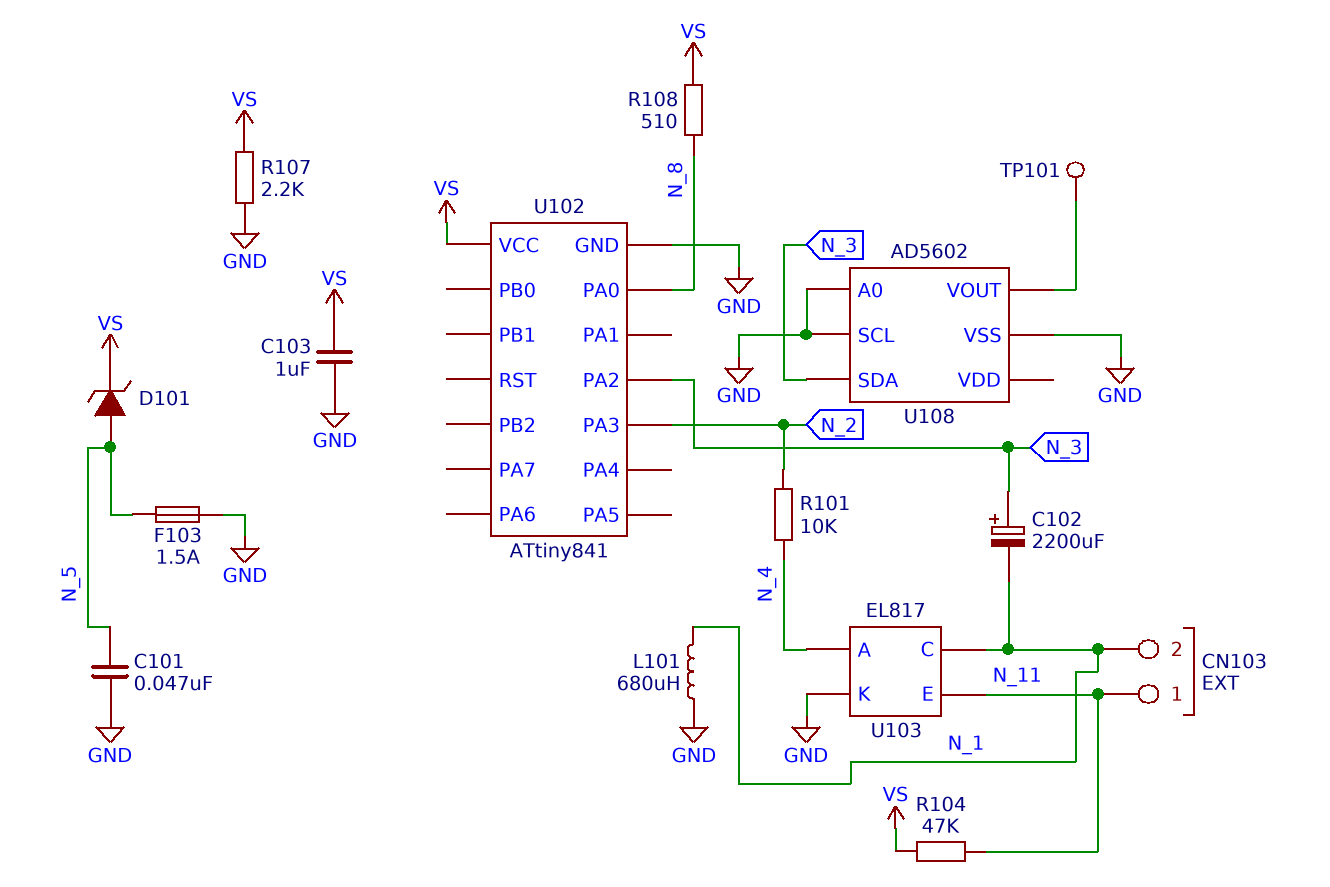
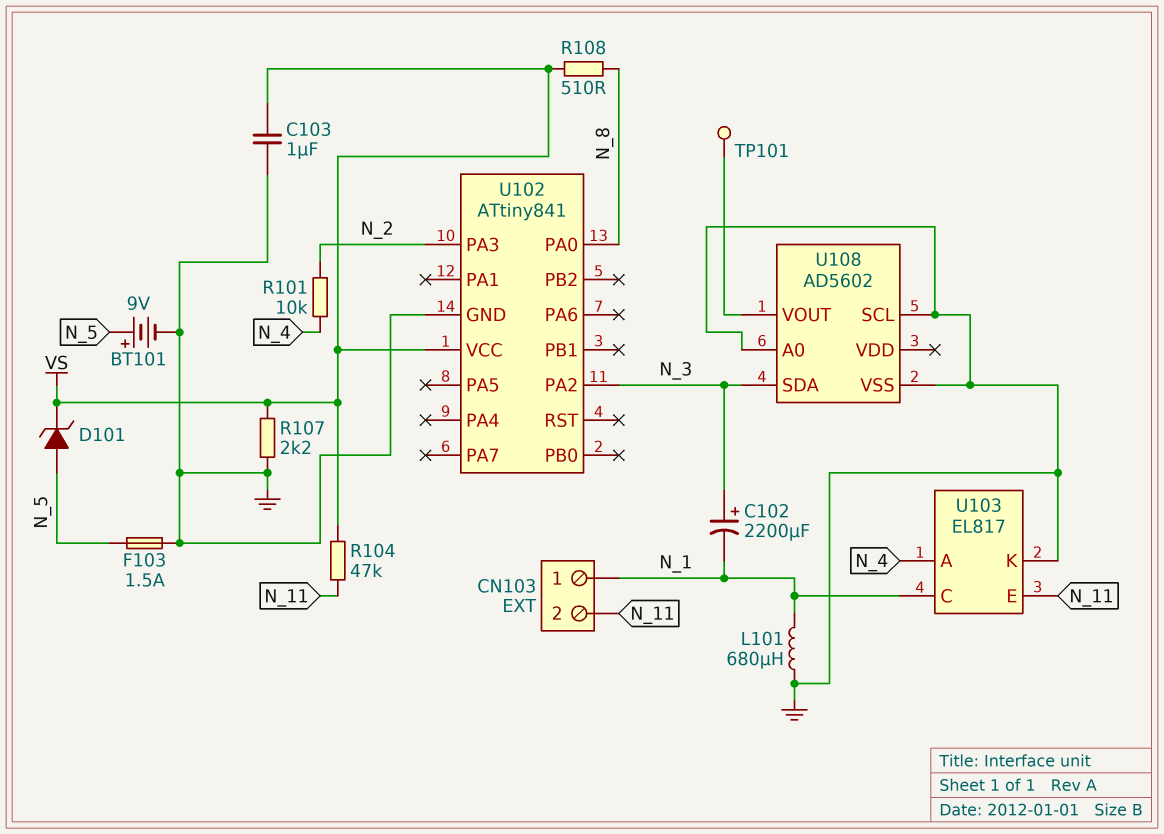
BT101: none -> 9V (plus N_5, minus GND)
C101: 47nF (GND, N_5) -> none
CN103 pin 1: N_11 -> N_1
CN103 pin 2: N_1 -> N_11

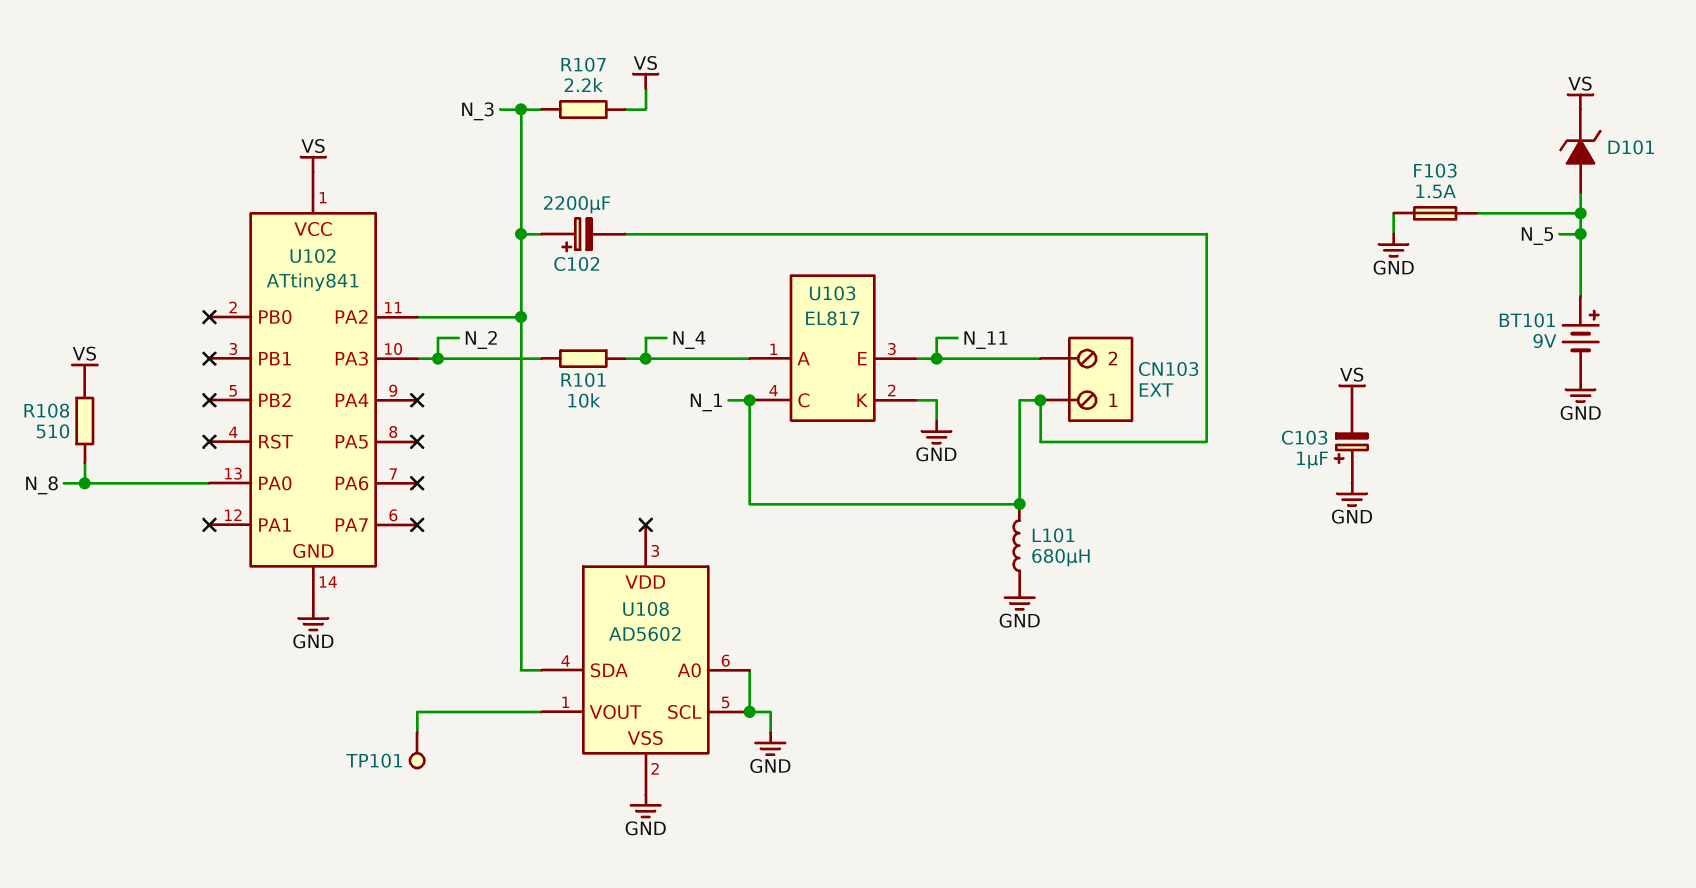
C103: 1uF (GND, VS) -> 1uF (plus GND, minus VS)
R104: 47k (N_11, VS) -> none
R107: 2.2k (GND, VS) -> 2.2k (N_3, VS)

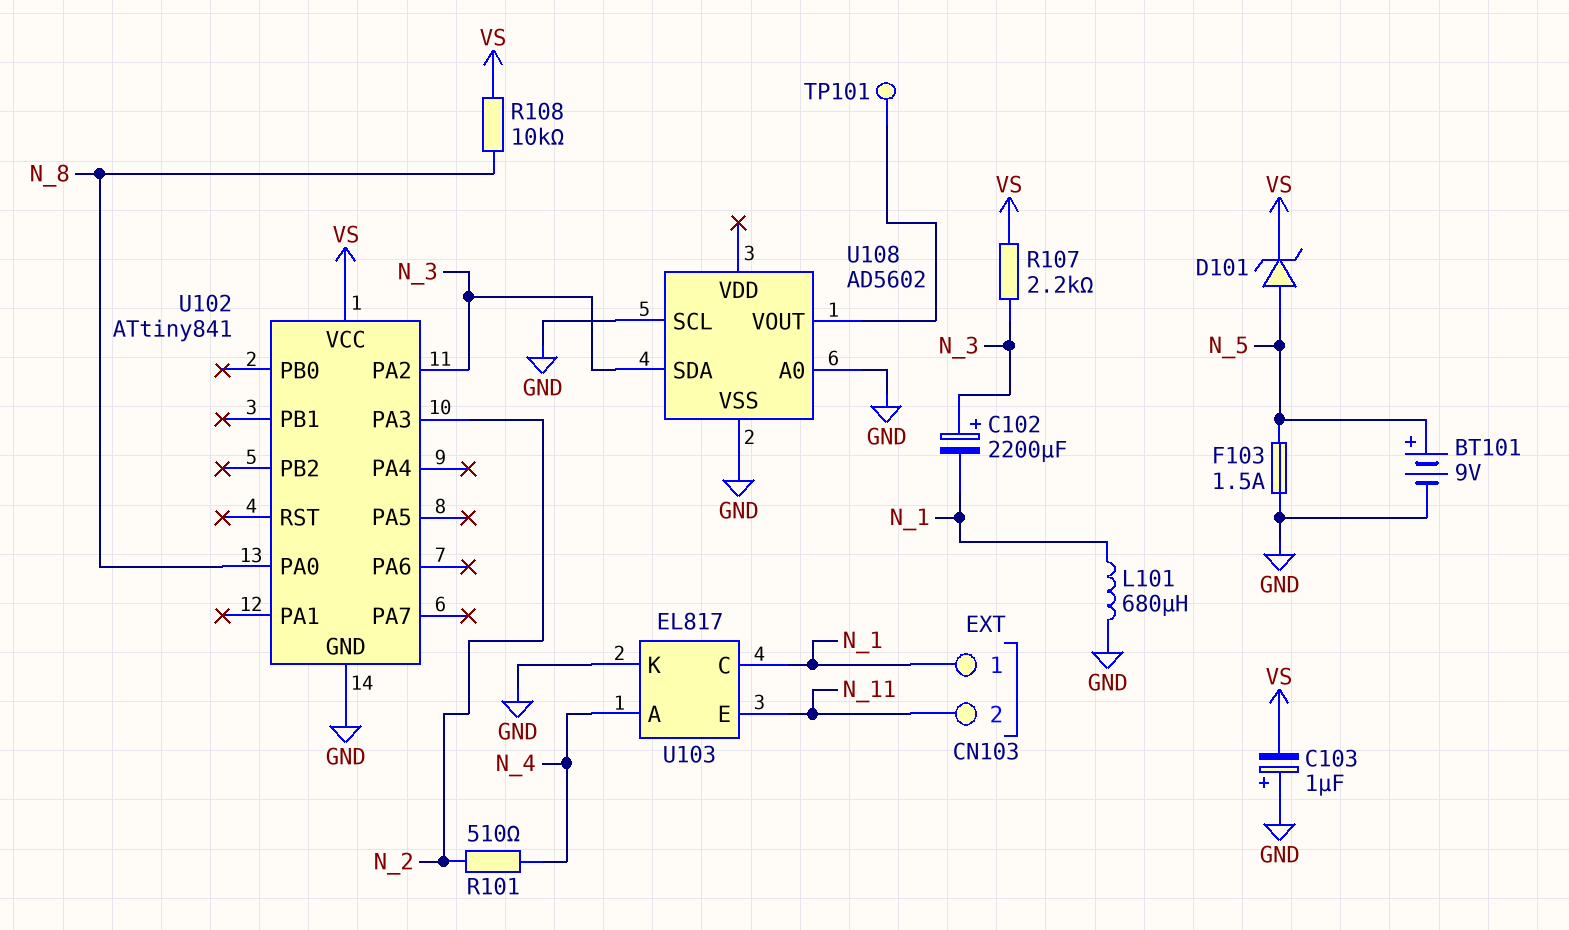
R101: 10k (N_2, N_4) -> 510 (N_2, N_4)
R108: 510 (N_8, VS) -> 10k (N_8, VS)

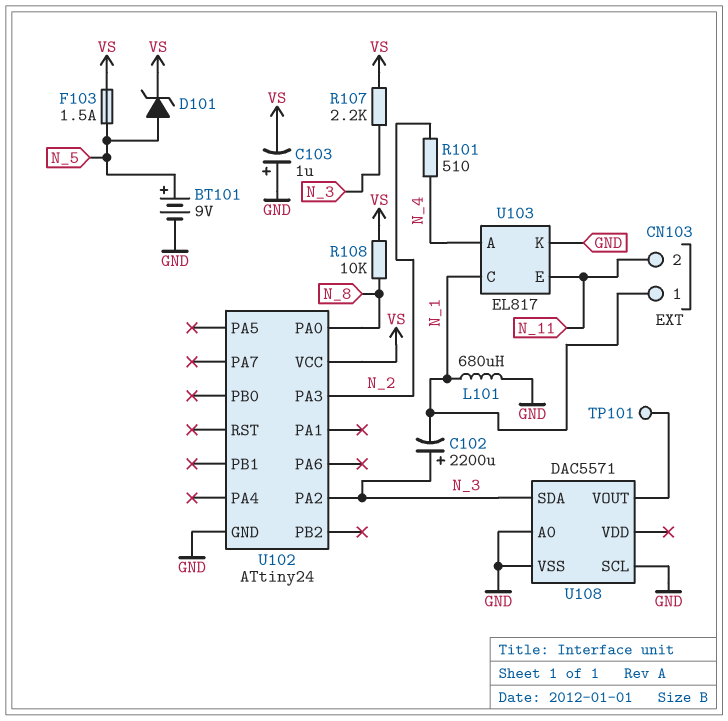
F103: 1.5A (GND, N_5) -> 1.5A (N_5, VS)
U102: ATtiny841 -> ATtiny24
U108: AD5602 -> DAC5571

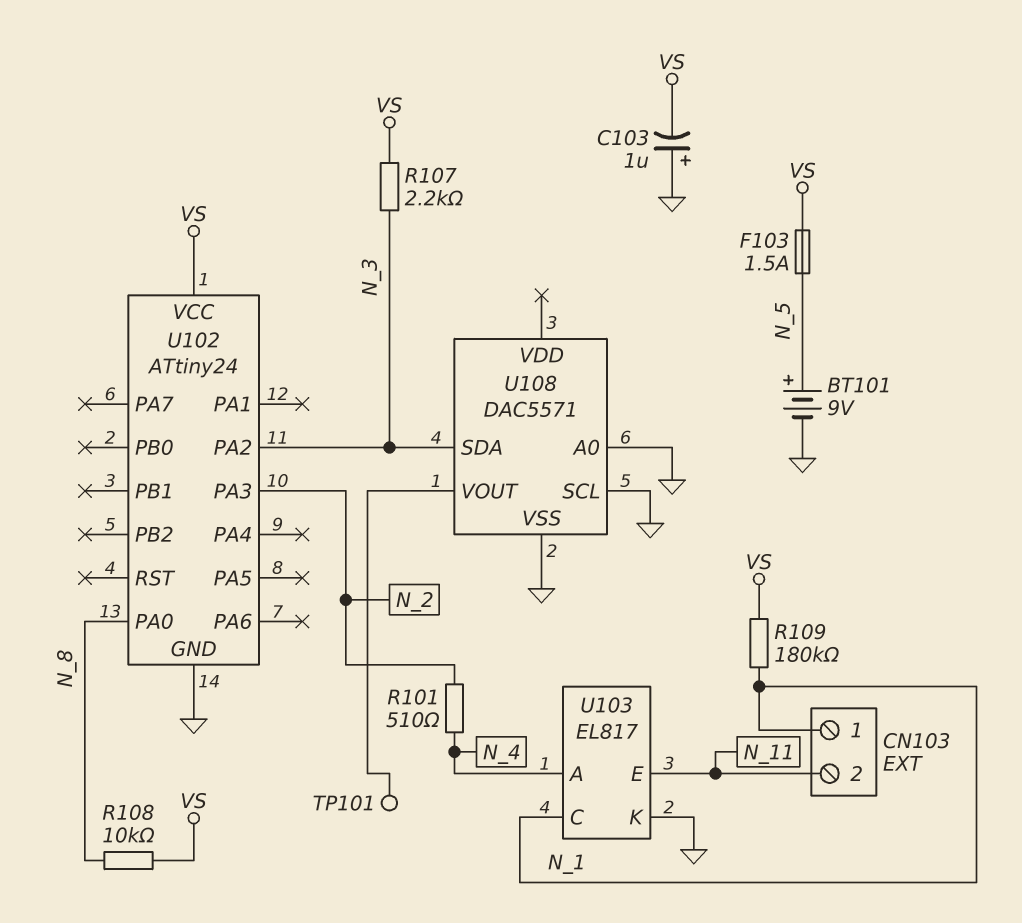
C102: 2200uF (plus N_3, minus N_1) -> none
D101: zener (A N_5, K VS) -> none
L101: 680uH (GND, N_1) -> none
R109: none -> 180k (N_1, VS)

